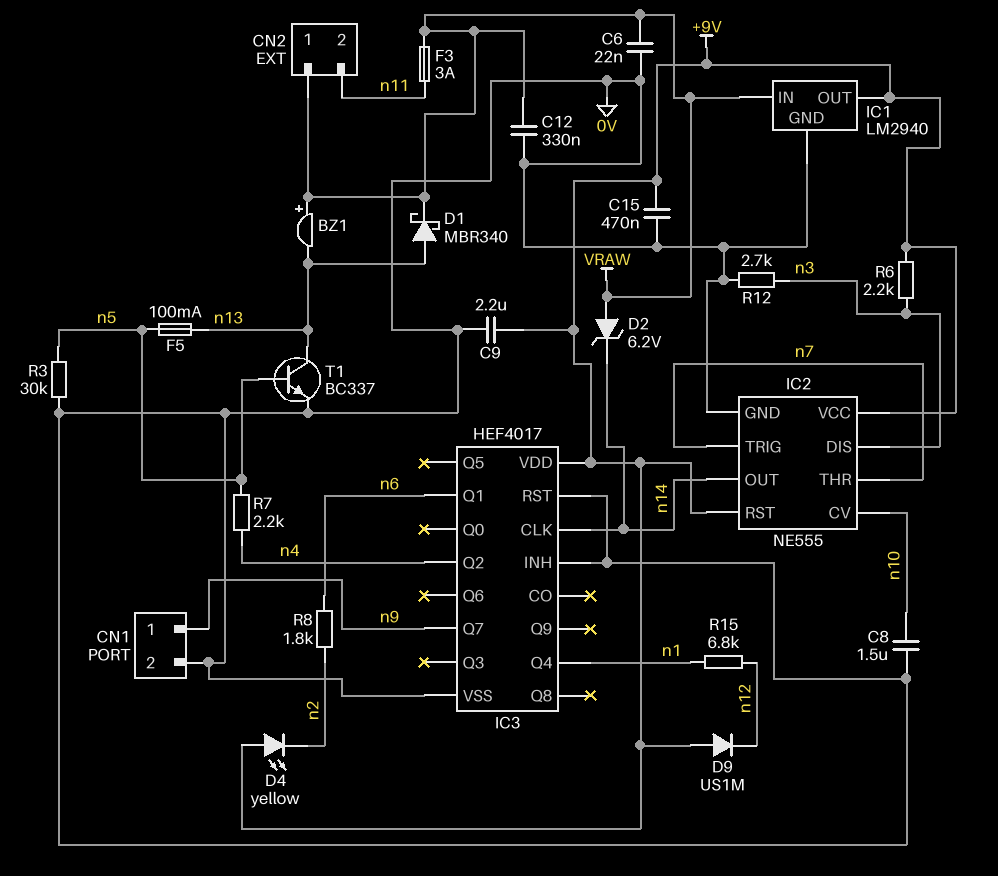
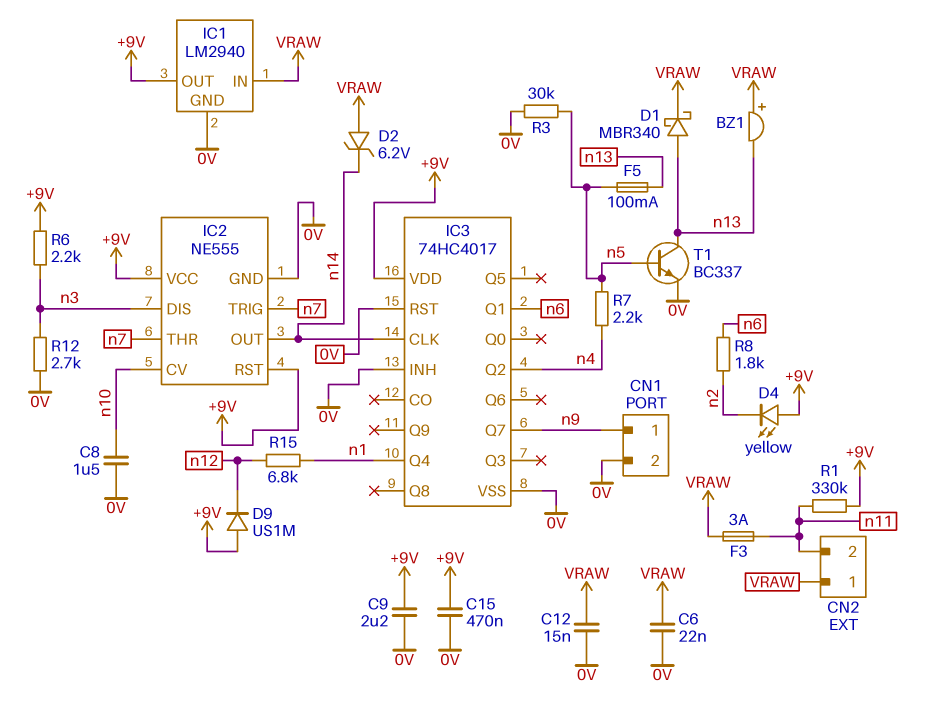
C12: 330nF (0V, VRAW) -> 15nF (0V, VRAW)
IC3: HEF4017 -> 74HC4017
R1: none -> 330k (+9V, n11)

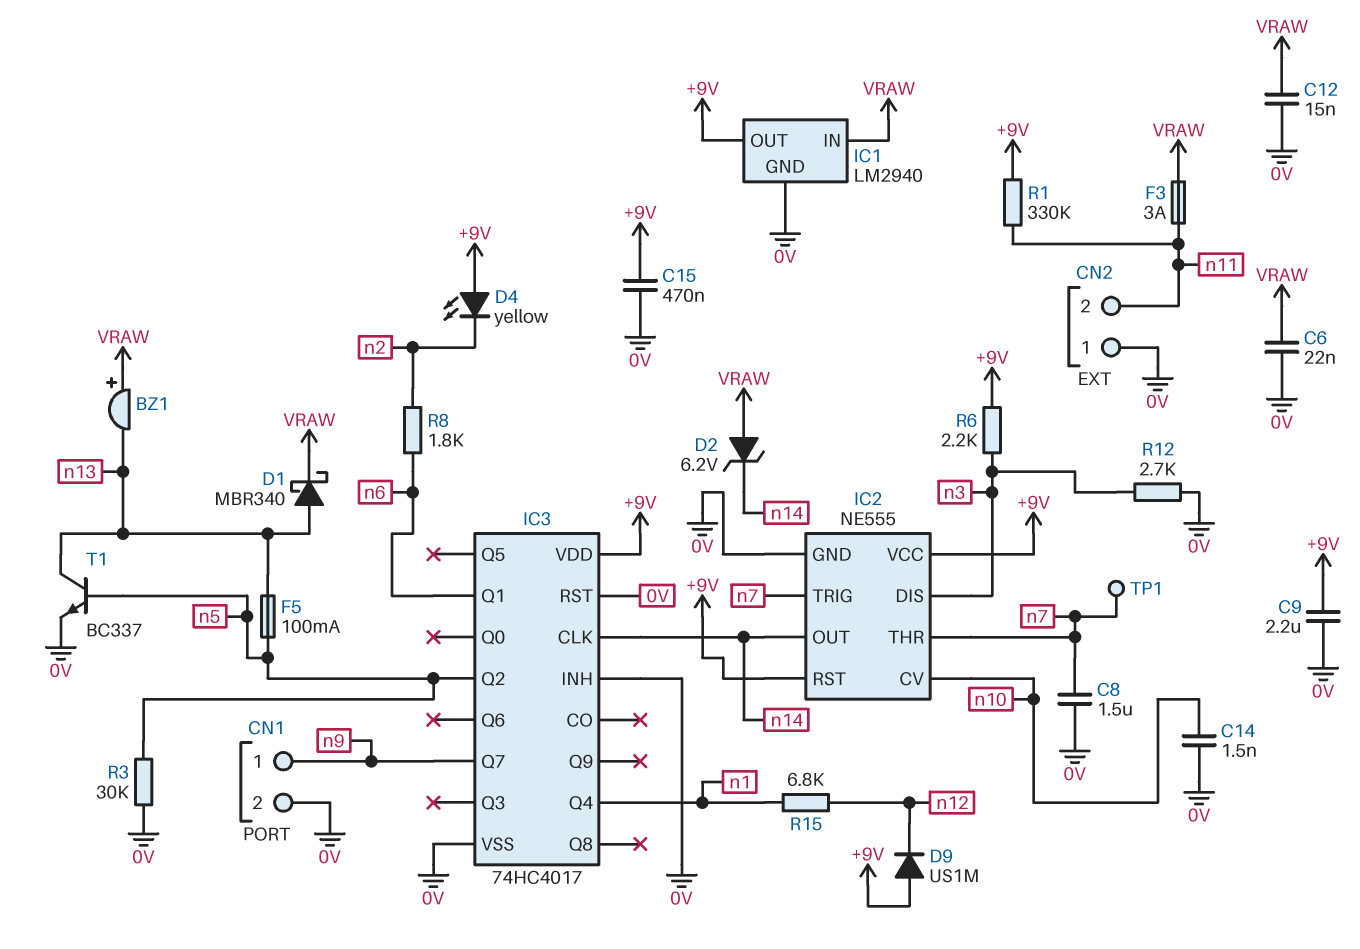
C8: 1.5uF (0V, n10) -> 1.5uF (0V, n7)
C14: none -> 1.5nF (0V, n10)
CN2 pin 1: VRAW -> 0V
IC3 pin Q2: n4 -> n5
R7: 2.2k (n4, n5) -> none
TP1: none -> test point (n7)

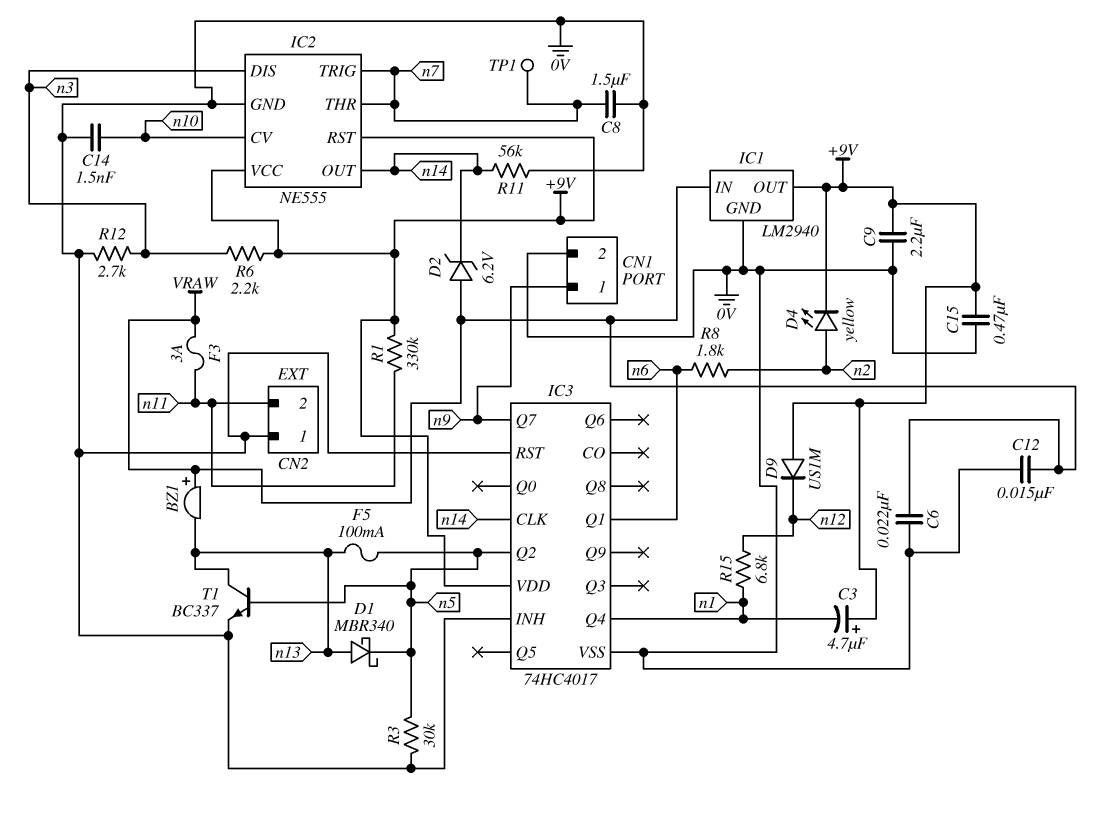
C3: none -> 4.7uF (plus +9V, minus n1)
D1: schottky MBR340 (A n13, K VRAW) -> schottky MBR340 (A n13, K n5)
D4: LED yellow (A +9V, K n2) -> LED yellow (A n2, K +9V)
R11: none -> 56k (0V, n14)

